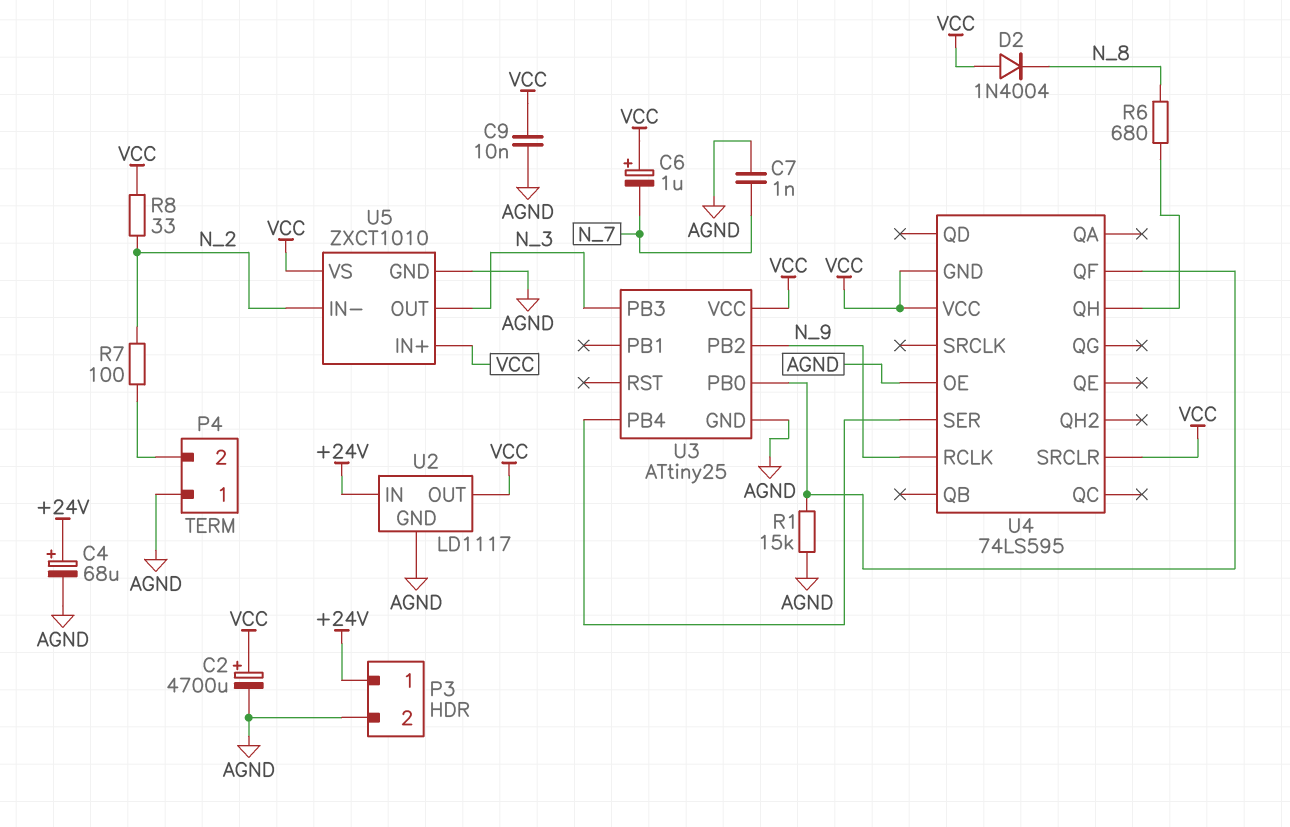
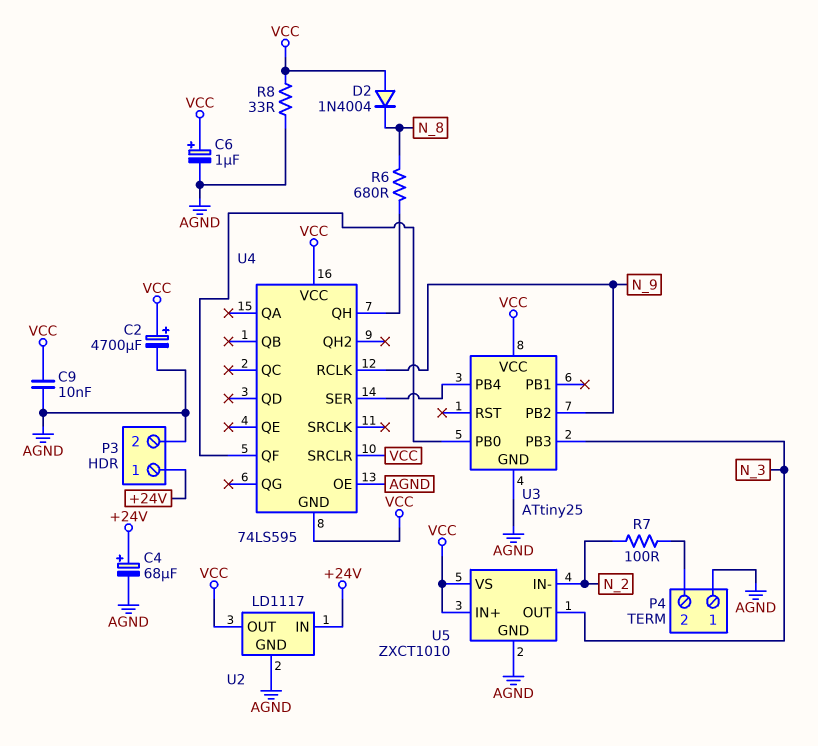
C6: 1uF (plus VCC, minus N_7) -> 1uF (plus VCC, minus AGND)
C7: 1nF (AGND, N_7) -> none
R1: 15k (AGND, U3/PB0) -> none
R8: 33 (N_2, VCC) -> 33 (AGND, VCC)

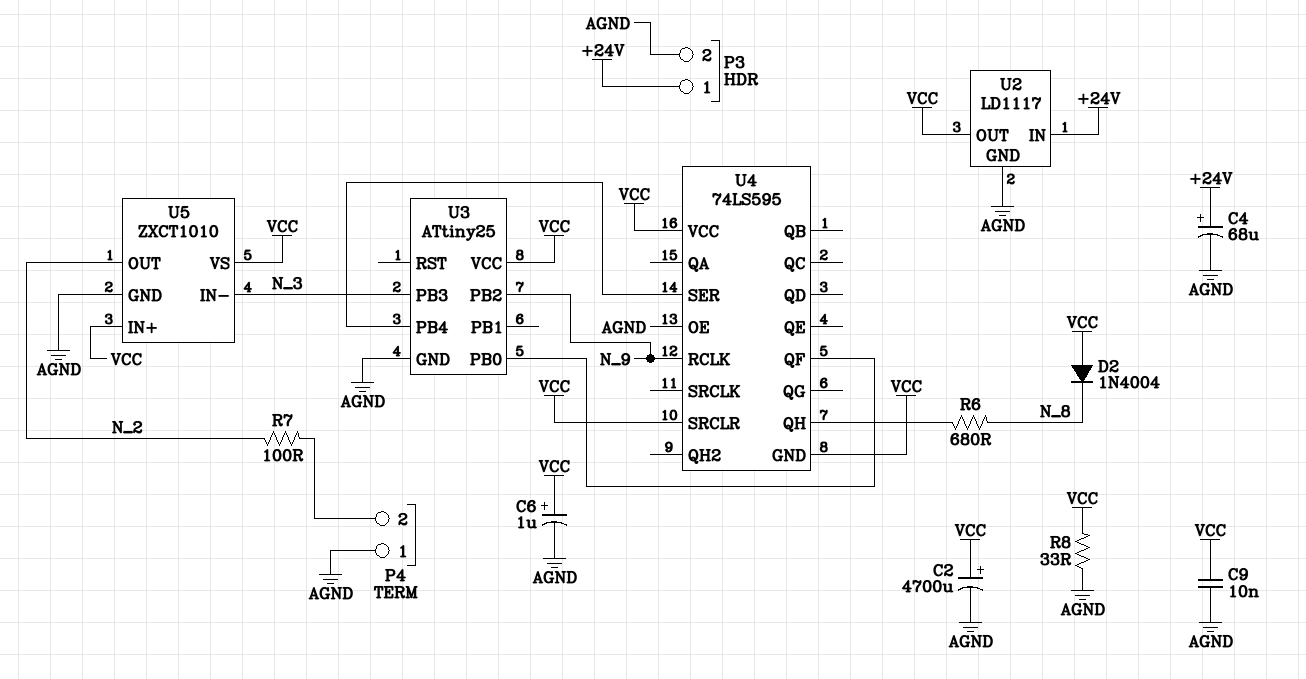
U5 pin IN-: N_2 -> N_3
U5 pin OUT: N_3 -> N_2

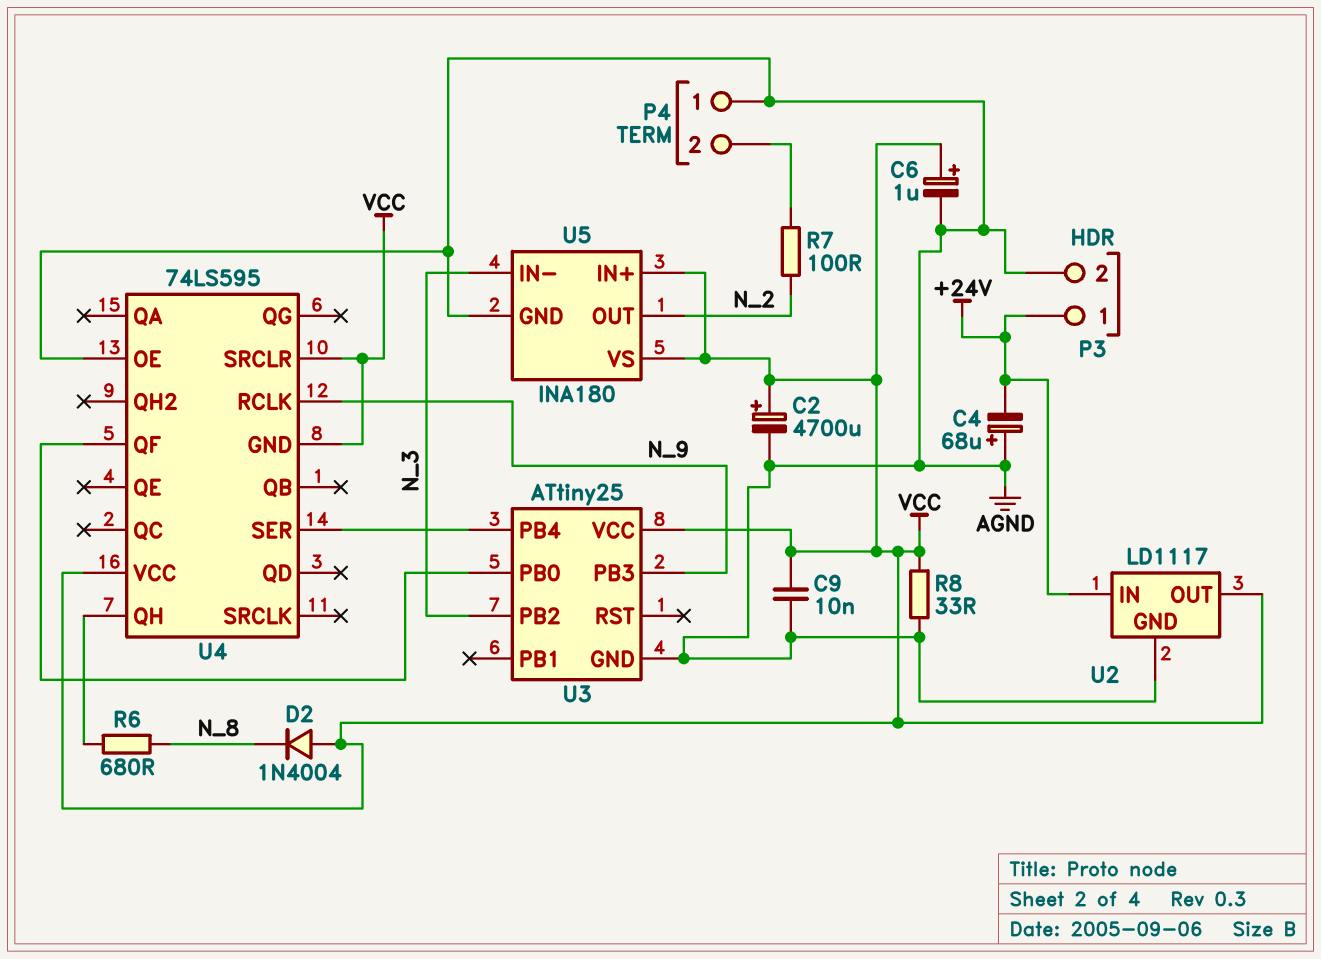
C4: 68uF (plus +24V, minus AGND) -> 68uF (plus AGND, minus +24V)
U3 pin PB2: N_9 -> N_3
U3 pin PB3: N_3 -> N_9
U5: ZXCT1010 -> INA180

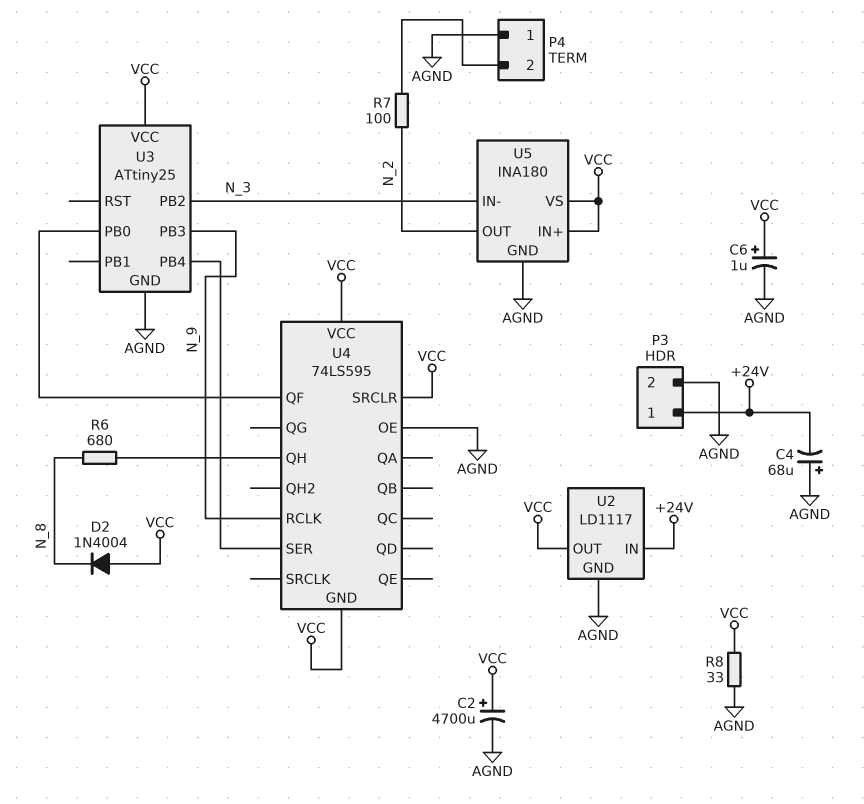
C9: 10nF (AGND, VCC) -> none

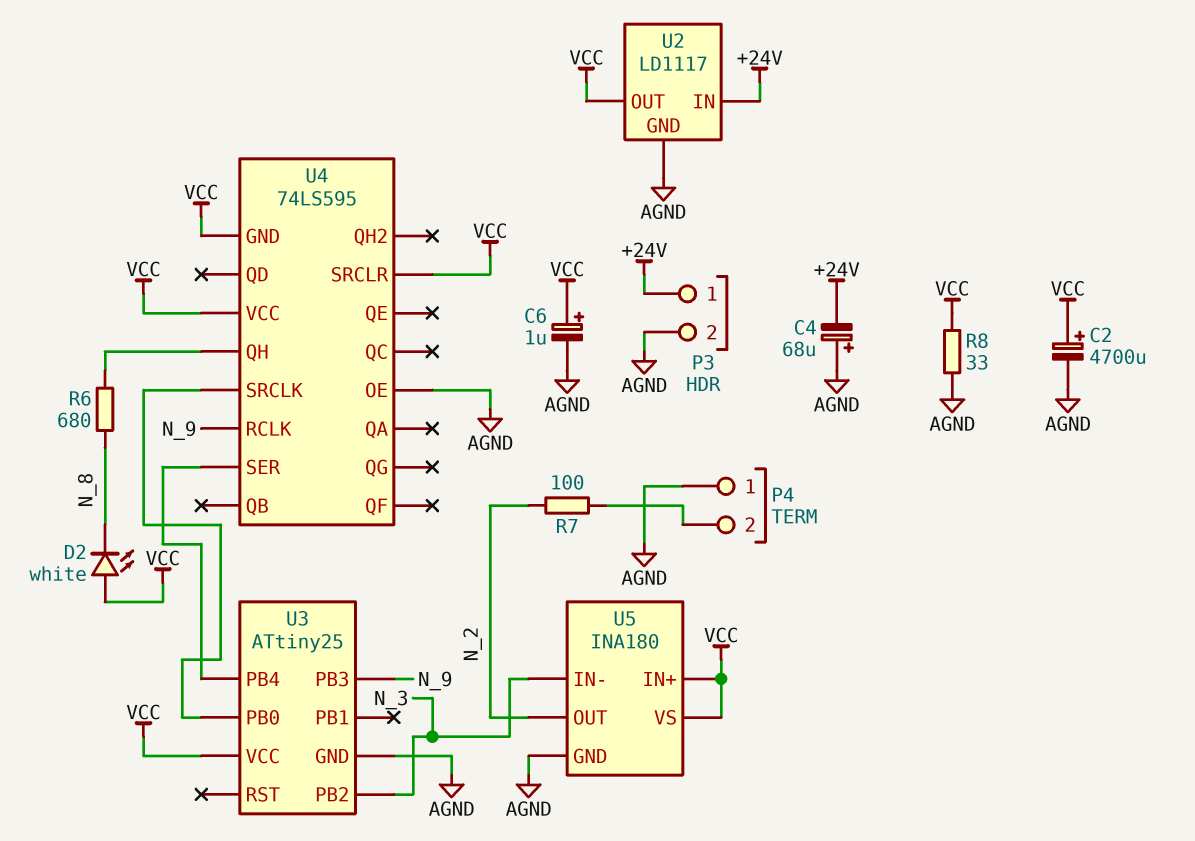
D2: diode 1N4004 (A VCC, K N_8) -> LED white (A VCC, K N_8)
U4 pin QF: U3/PB0 -> none
U4 pin SRCLK: none -> U3/PB0

